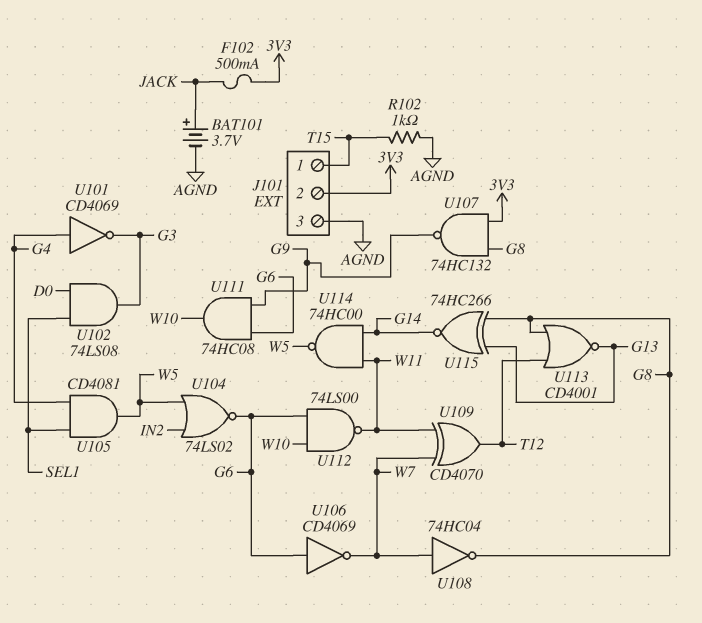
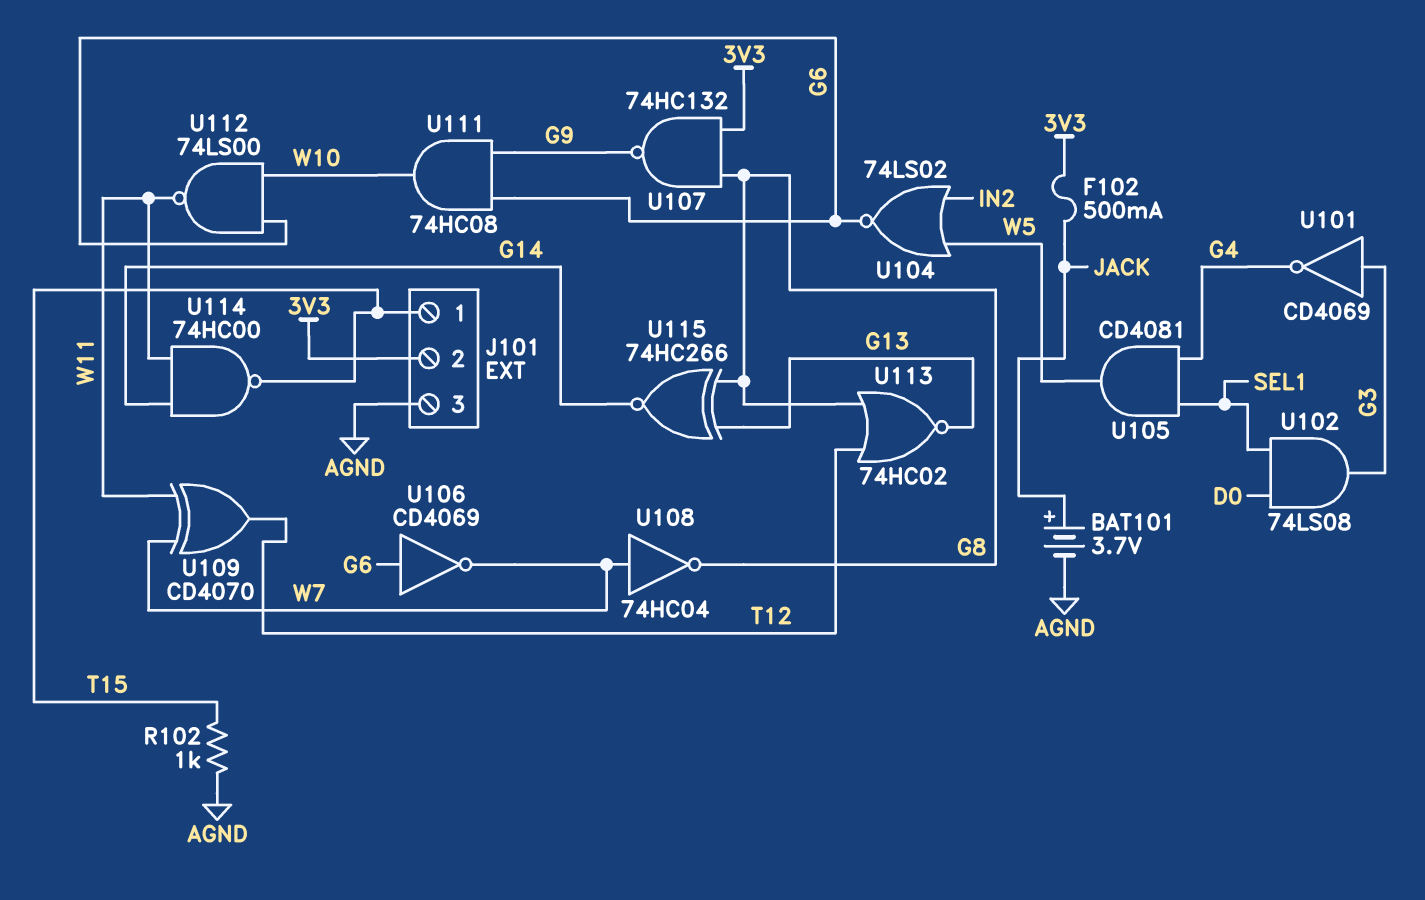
U101: NOT CD4069 (in G4, out G3) -> NOT CD4069 (in G3, out G4)
U113: NOR CD4001 (in G8, in T12, out G13) -> NOR 74HC02 (in G8, in T12, out G13)
U114: NAND 74HC00 (in G14, in W11, out W5) -> NAND 74HC00 (in G14, in W11, out T15)

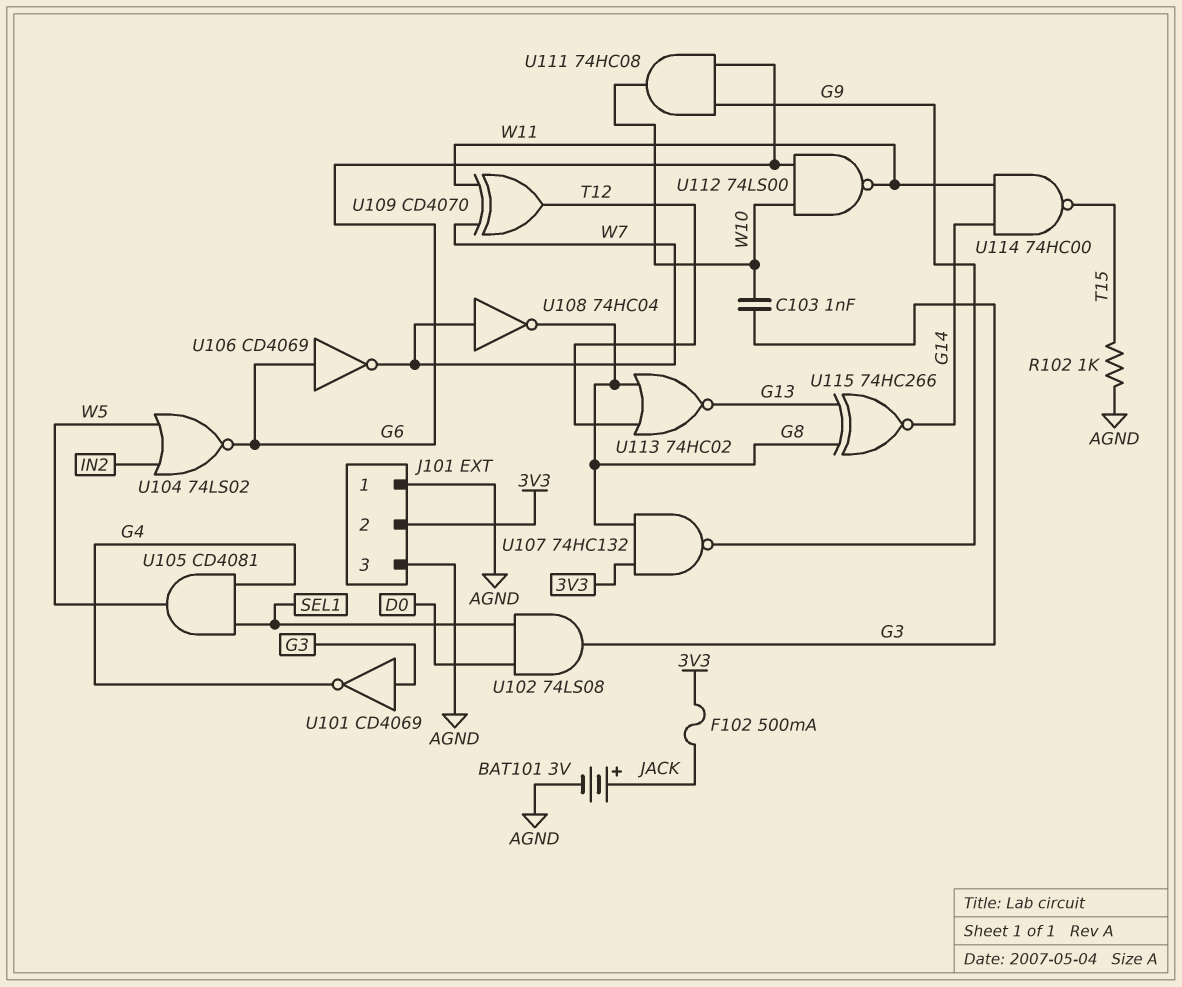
BAT101: 3.7V (plus JACK, minus AGND) -> 3V (plus JACK, minus AGND)
C103: none -> 1nF (G3, W10)
J101 pin 1: T15 -> AGND

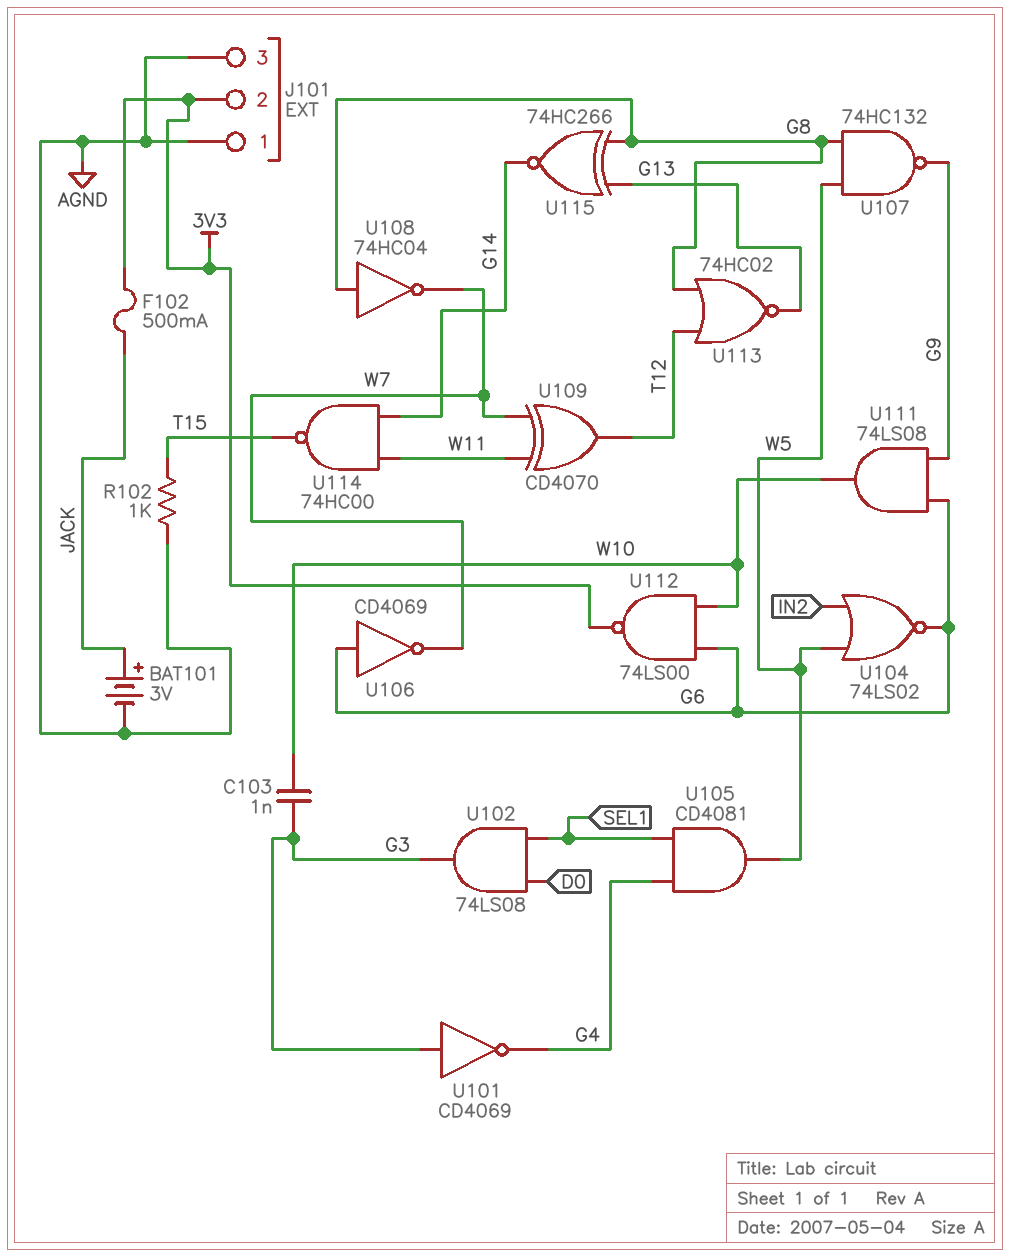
U107: NAND 74HC132 (in 3V3, in G8, out G9) -> NAND 74HC132 (in G8, in W5, out G9)
U108: NOT 74HC04 (in W7, out G8) -> NOT 74HC04 (in G8, out W7)
U111: AND 74HC08 (in G6, in G9, out W10) -> AND 74LS08 (in G6, in G9, out W10)
U112: NAND 74LS00 (in G6, in W10, out W11) -> NAND 74LS00 (in G6, in W10, out 3V3)

